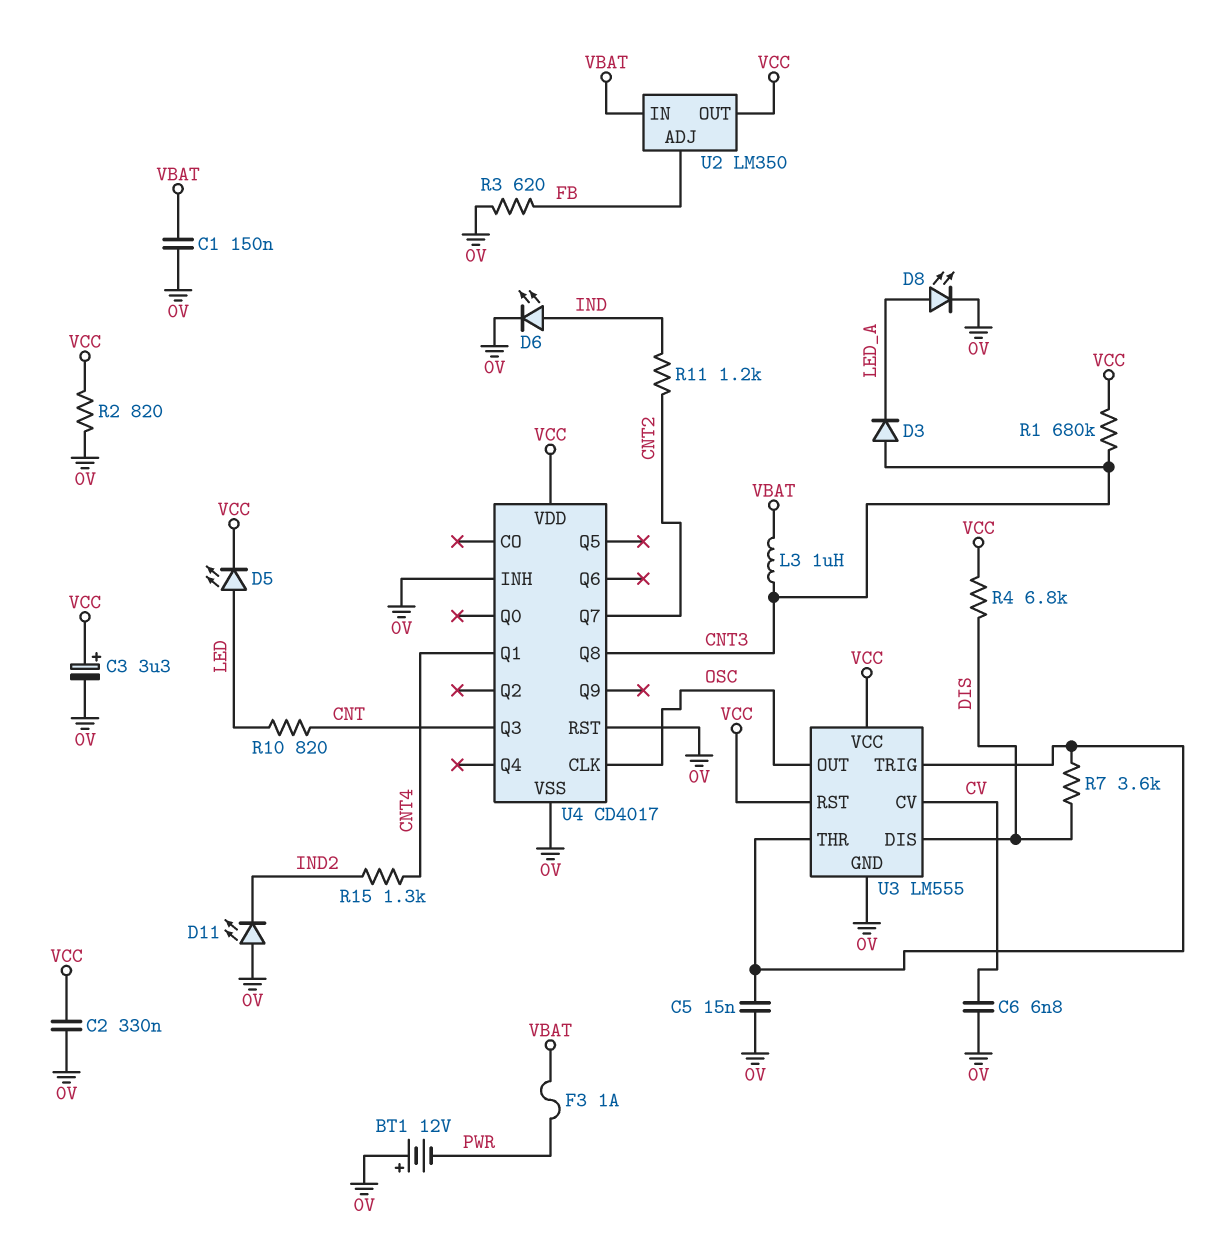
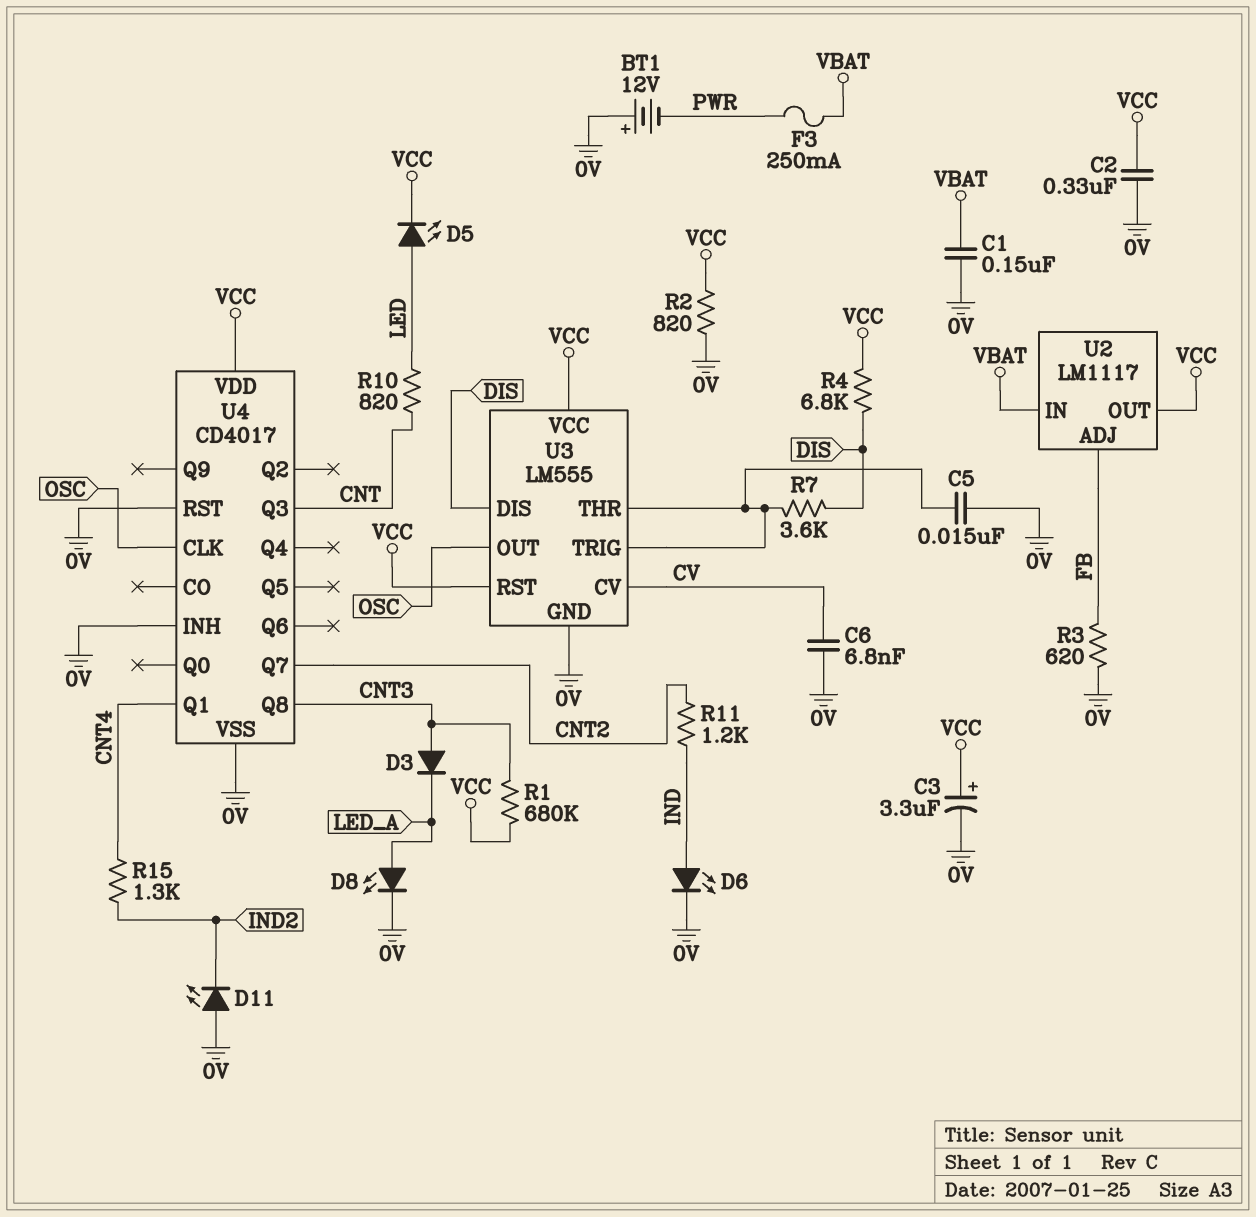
F3: 1A (PWR, VBAT) -> 250mA (PWR, VBAT)
L3: 1uH (CNT3, VBAT) -> none
U2: LM350 -> LM1117

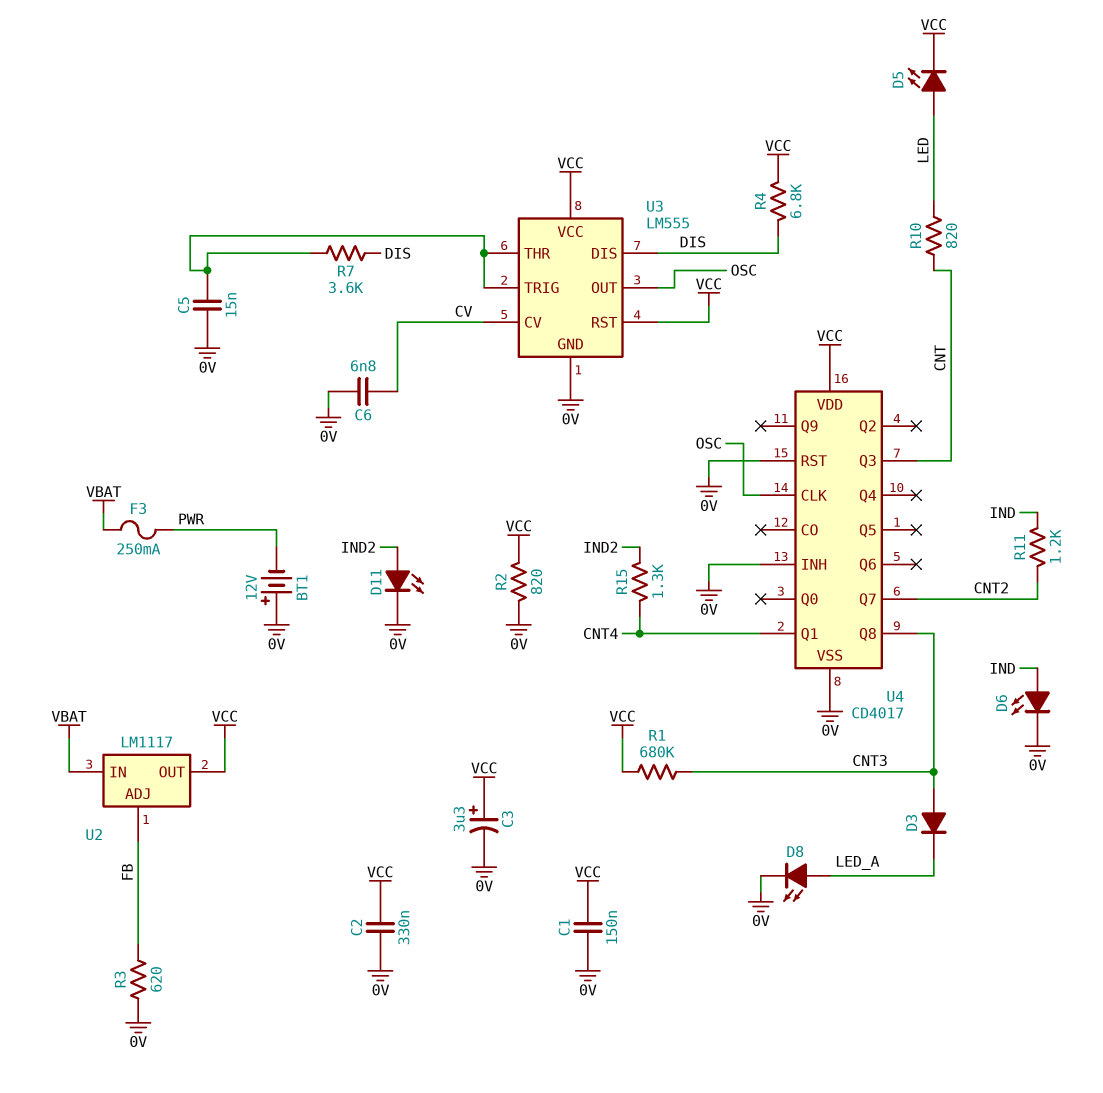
C1: 150nF (0V, VBAT) -> 150nF (0V, VCC)
D11: LED (A 0V, K IND2) -> LED (A IND2, K 0V)

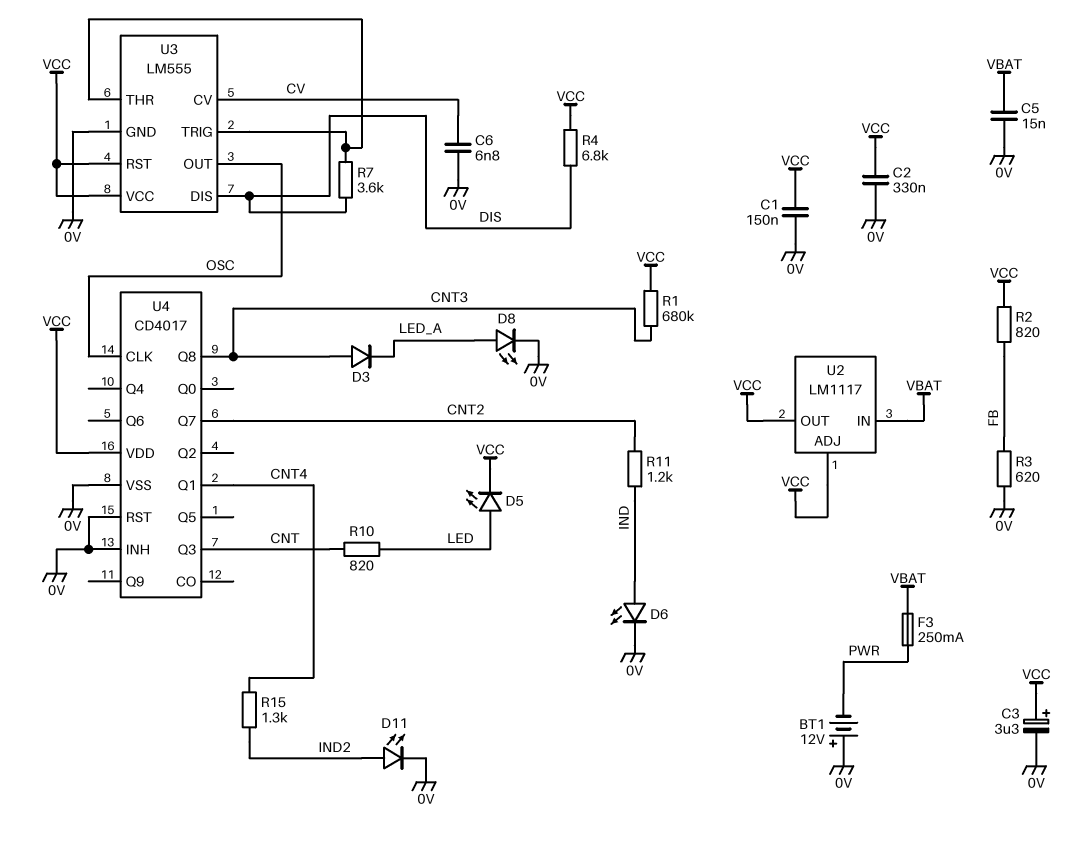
C5: 15nF (0V, U3/THR) -> 15nF (0V, VBAT)
R2: 820 (0V, VCC) -> 820 (FB, VCC)
U2 pin ADJ: FB -> VCC

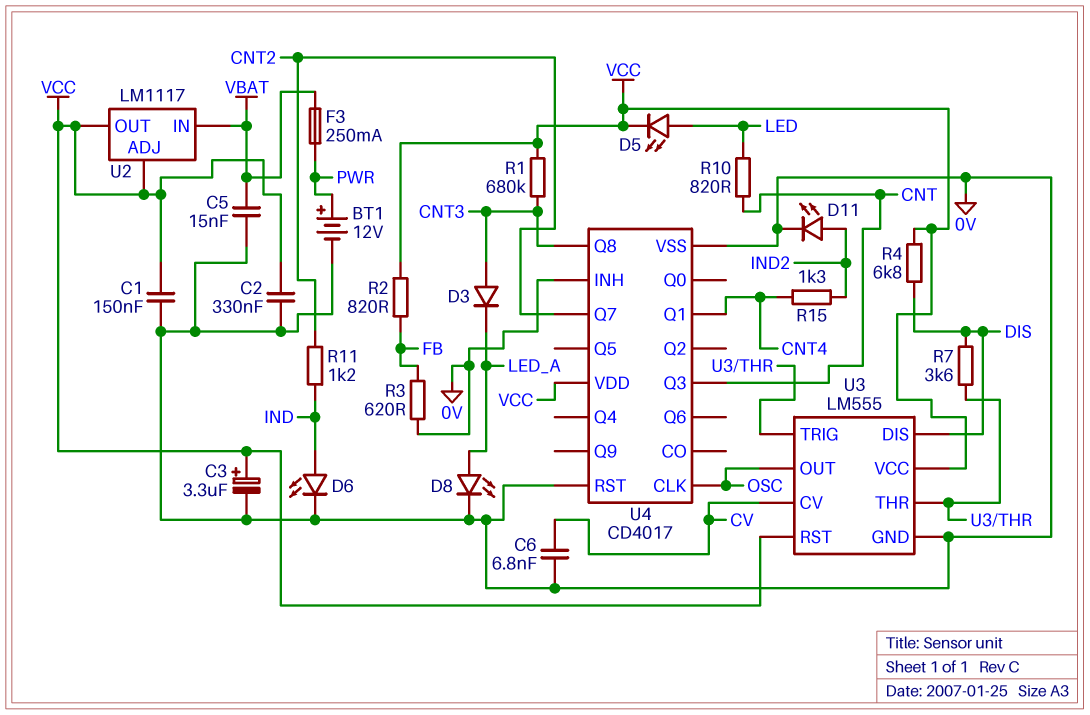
BT1: 12V (plus 0V, minus PWR) -> 12V (plus PWR, minus 0V)

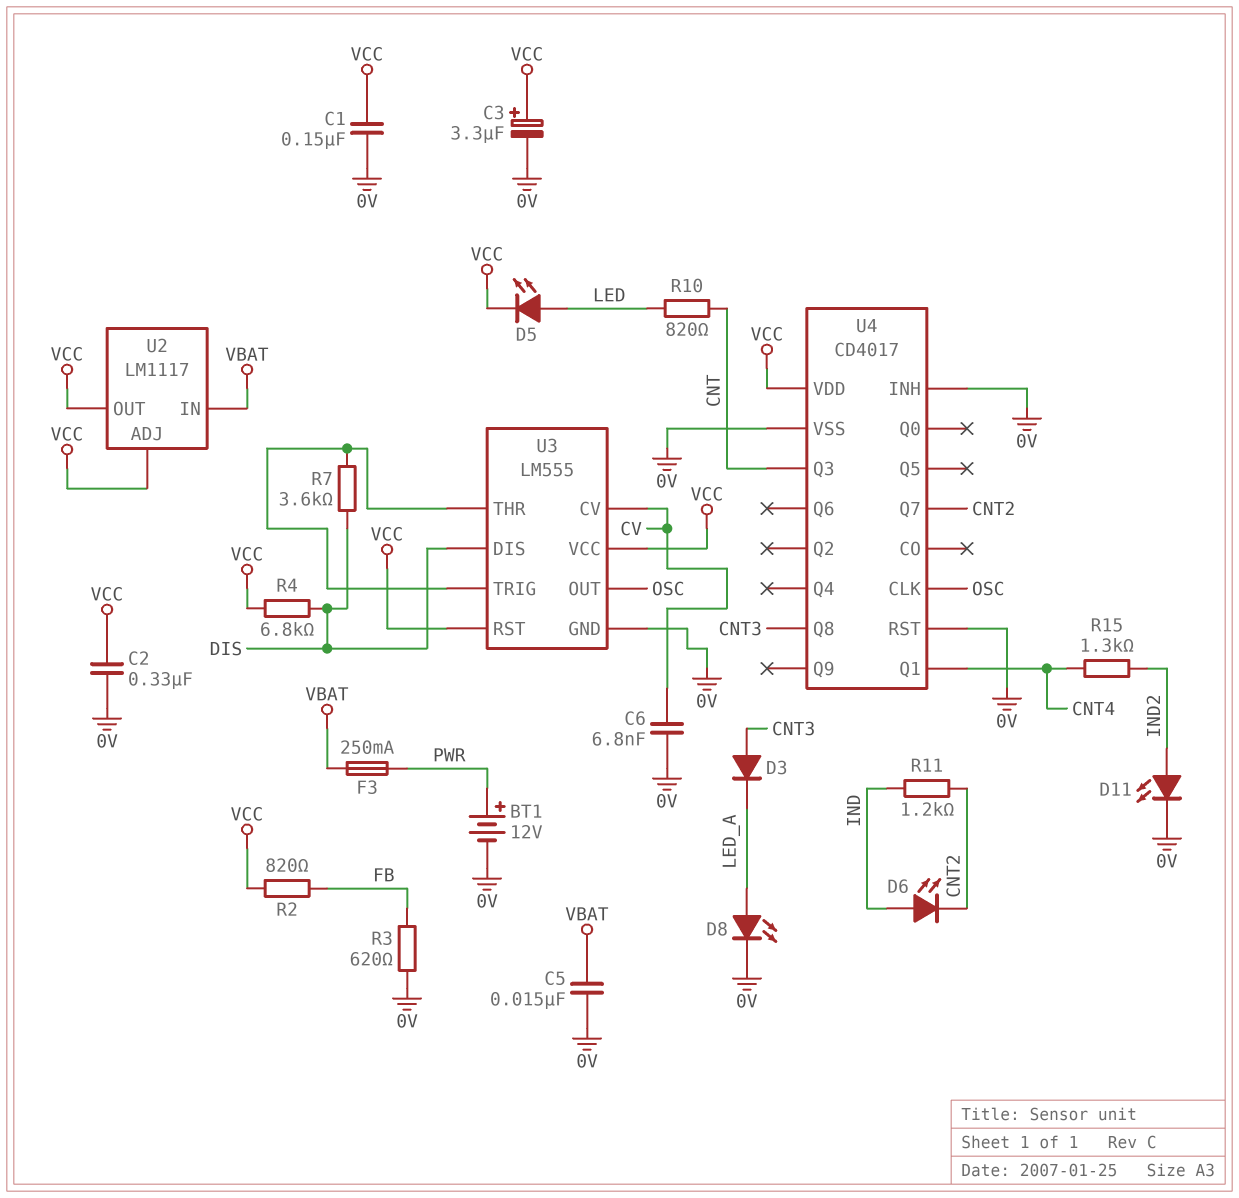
D6: LED (A IND, K 0V) -> LED (A IND, K CNT2)
R1: 680k (CNT3, VCC) -> none

